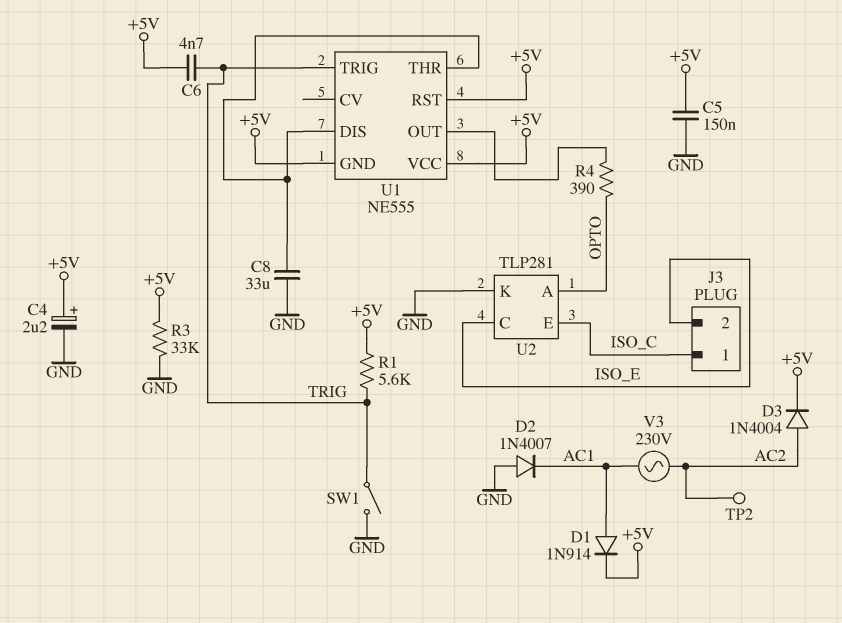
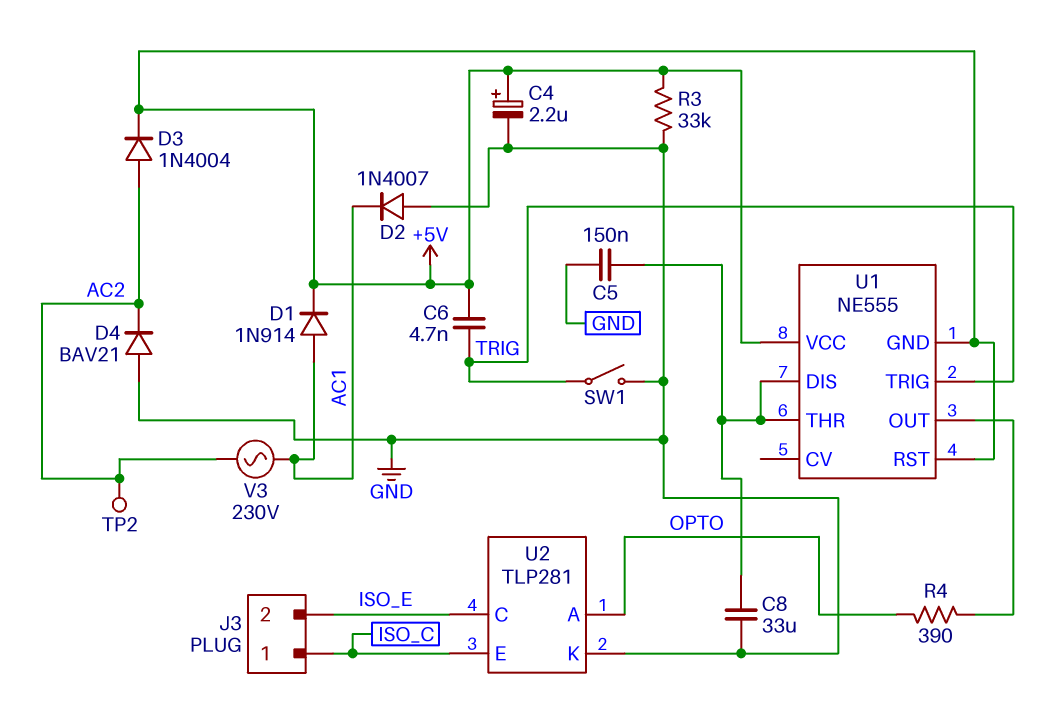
C5: 150nF (+5V, GND) -> 150nF (GND, U1/DIS)
D4: none -> diode BAV21 (A GND, K AC2)
R1: 5.6k (+5V, TRIG) -> none

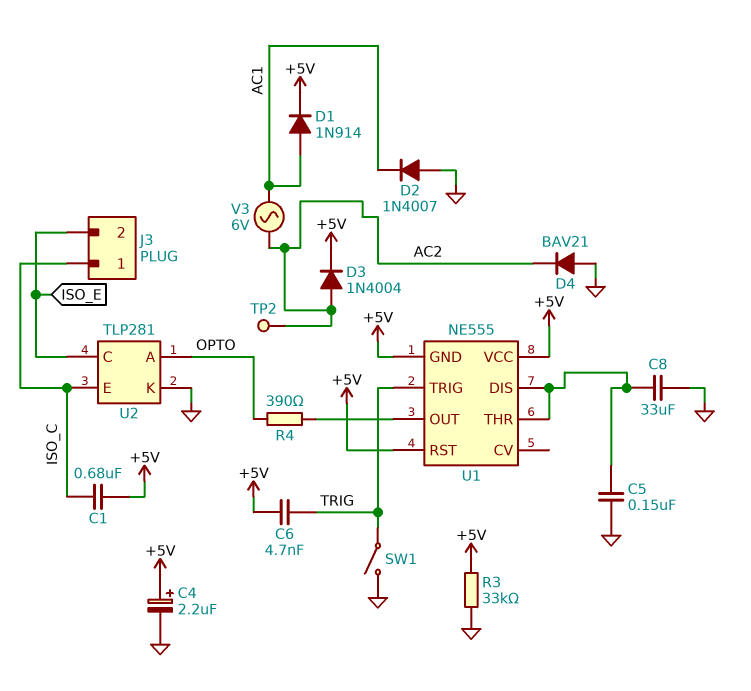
C1: none -> 680nF (+5V, ISO_C)
V3: AC 230V (AC1, AC2) -> AC 6V (AC1, AC2)

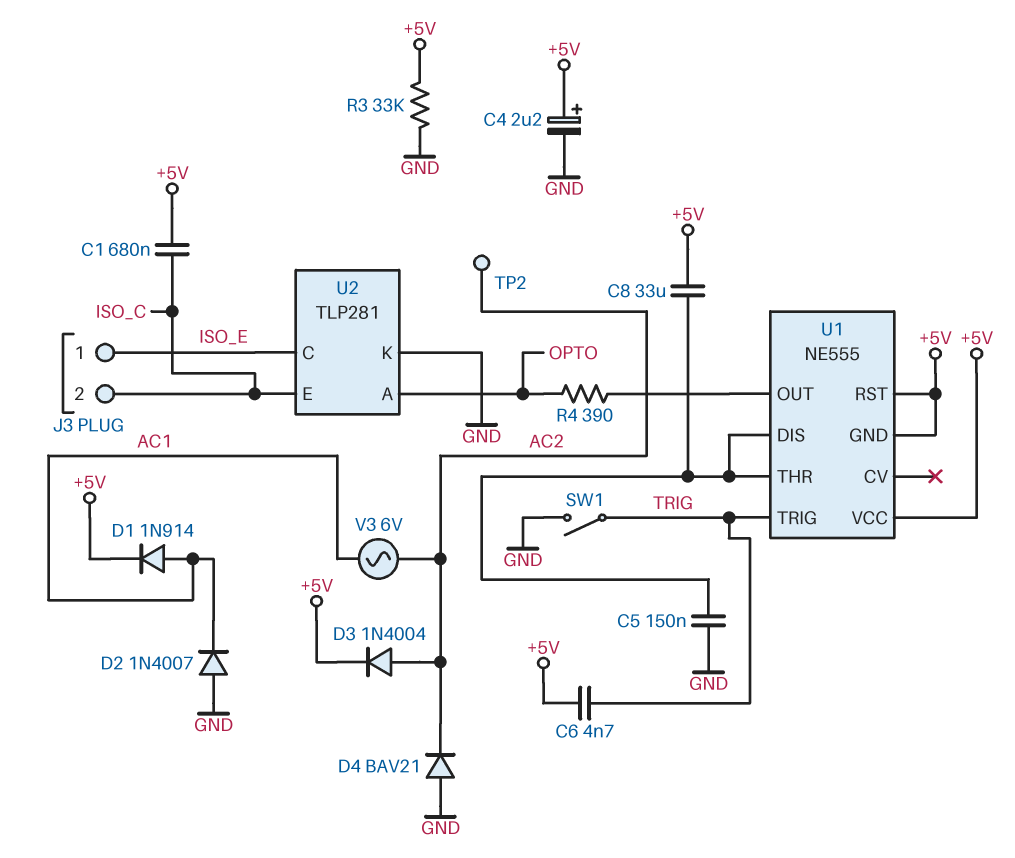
C8: 33uF (GND, U1/DIS) -> 33uF (+5V, U1/DIS)
J3 pin 1: ISO_C -> ISO_E
J3 pin 2: ISO_E -> ISO_C

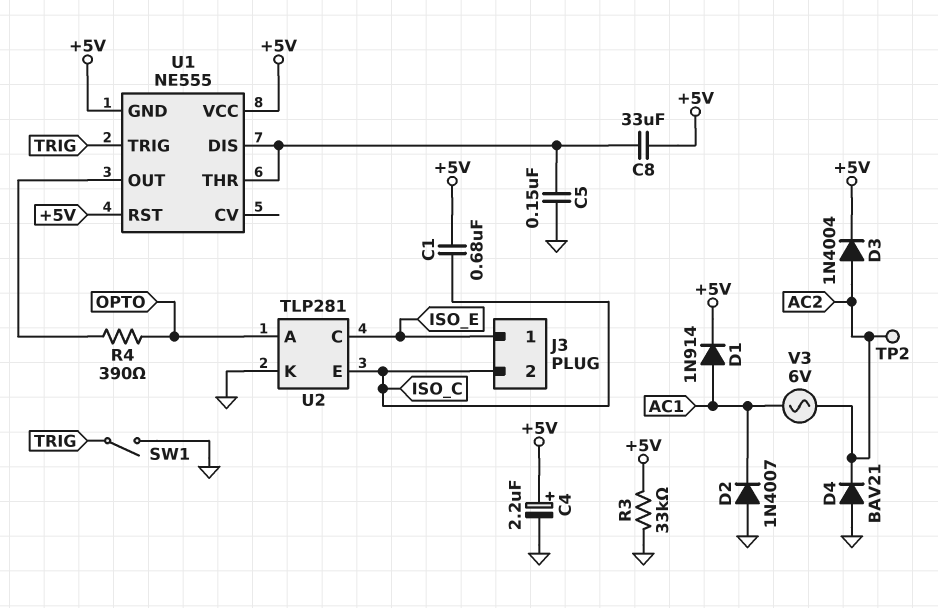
C6: 4.7nF (+5V, TRIG) -> none

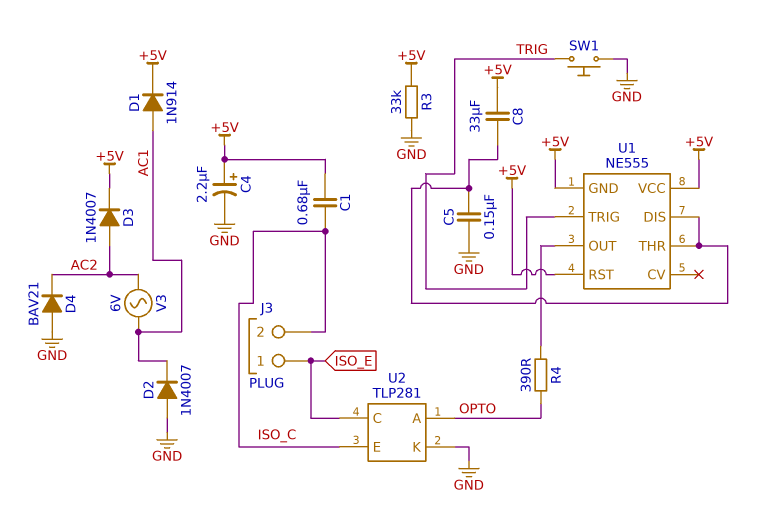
D3: diode 1N4004 (A AC2, K +5V) -> diode 1N4007 (A AC2, K +5V)
SW1: switch (GND, TRIG) -> button (GND, TRIG)
TP2: test point (AC2) -> none

